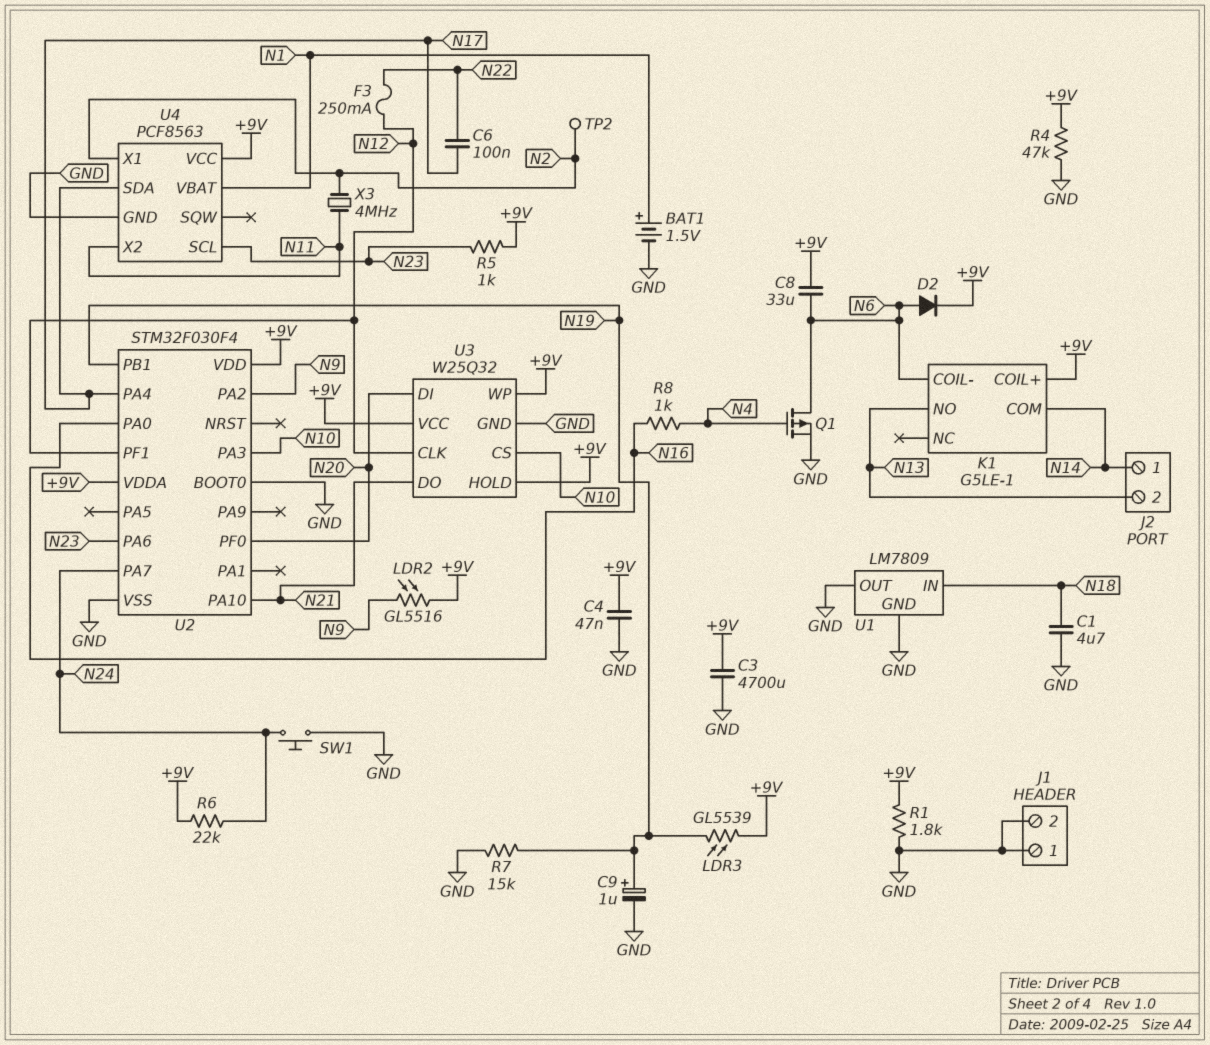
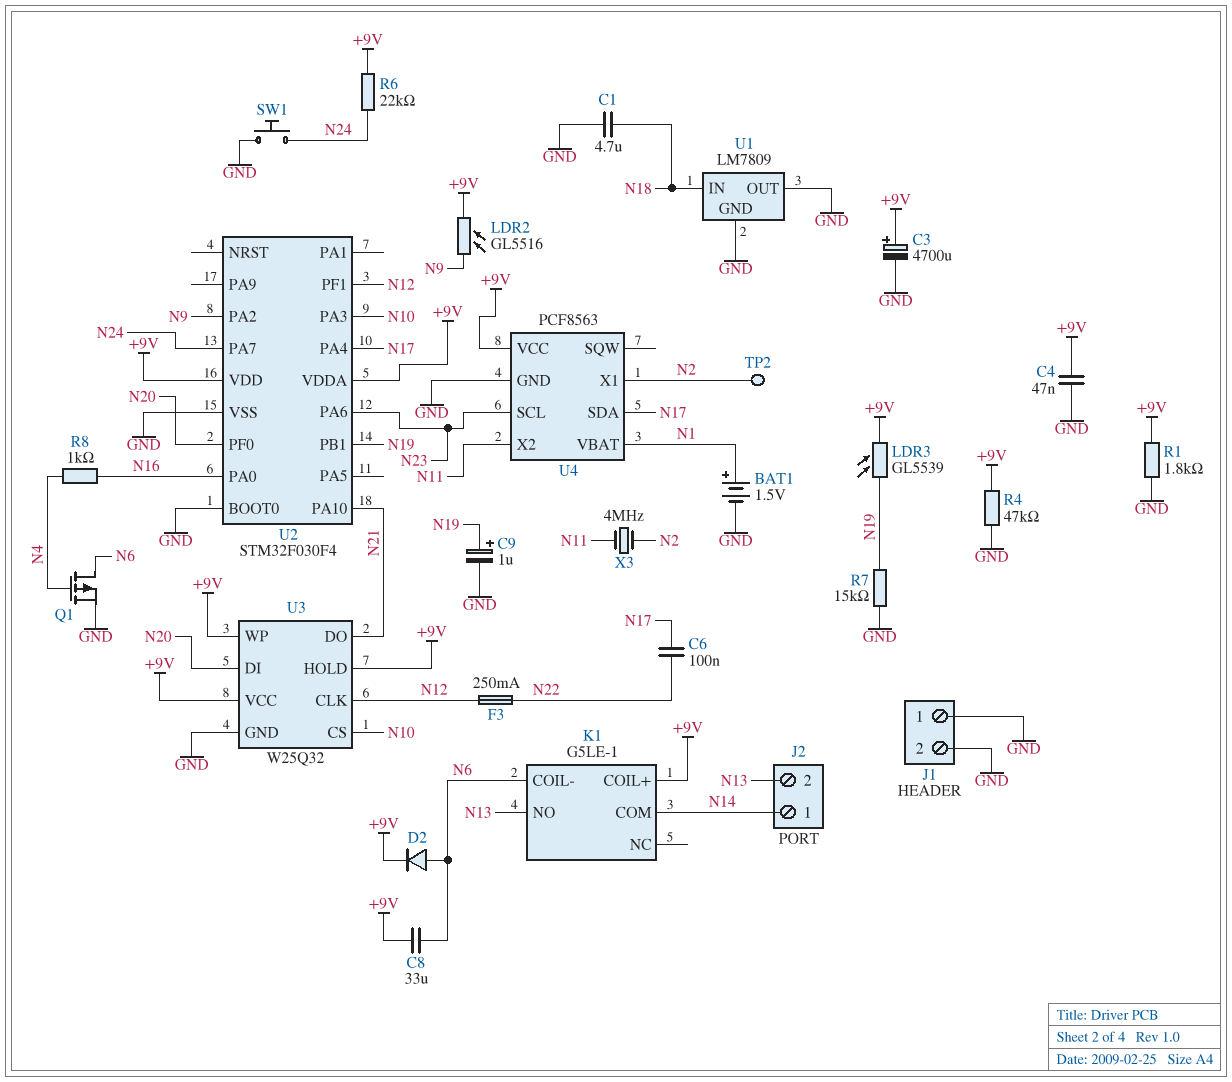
C3: 4700uF (+9V, GND) -> 4700uF (plus +9V, minus GND)
R5: 1k (+9V, N23) -> none

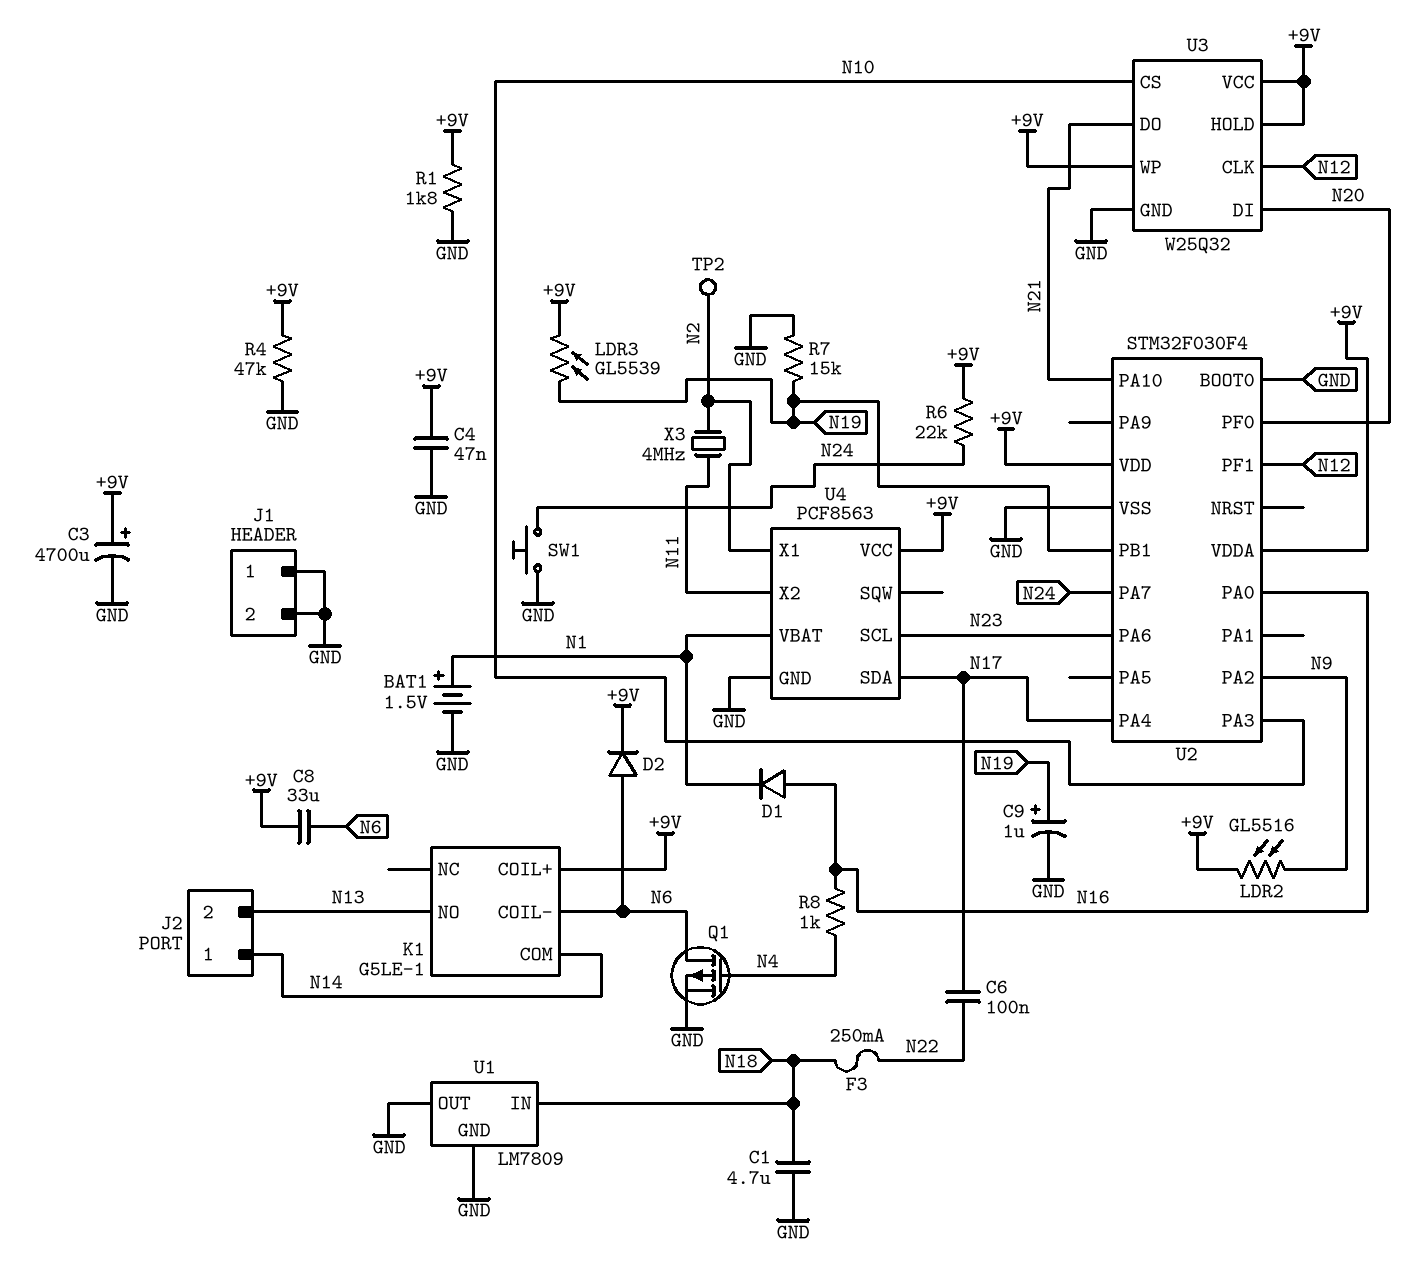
D1: none -> diode (A N16, K N1)
F3: 250mA (N12, N22) -> 250mA (N18, N22)

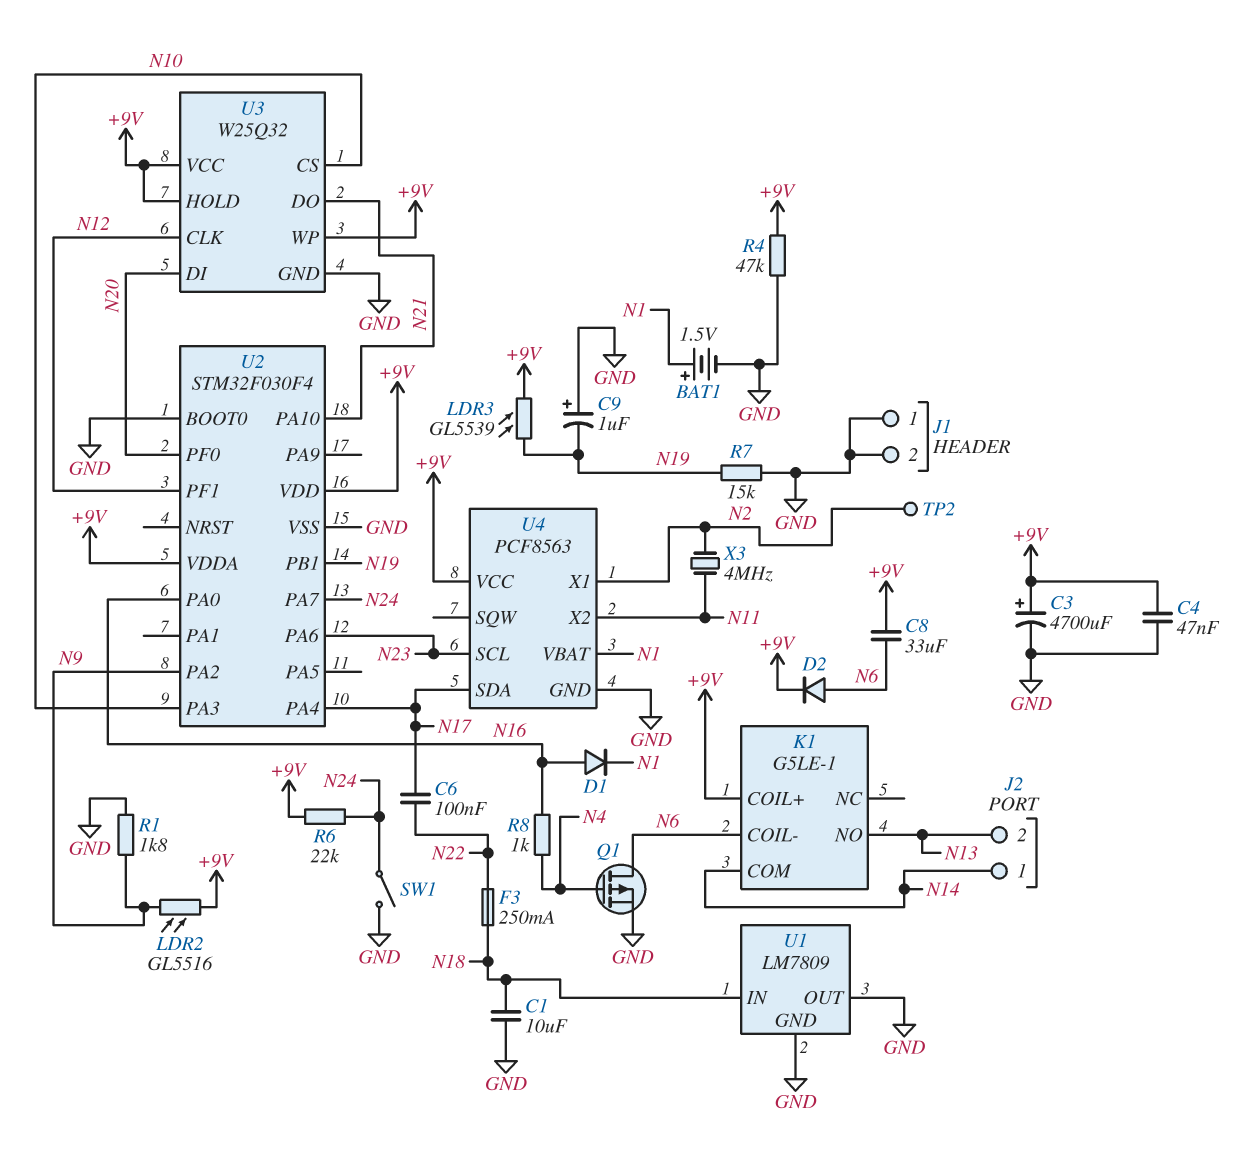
C1: 4.7uF (GND, N18) -> 10uF (GND, N18)
C9: 1uF (plus N19, minus GND) -> 1uF (plus GND, minus N19)
R1: 1.8k (+9V, GND) -> 1.8k (GND, N9)
SW1: button (GND, N24) -> switch (GND, N24)

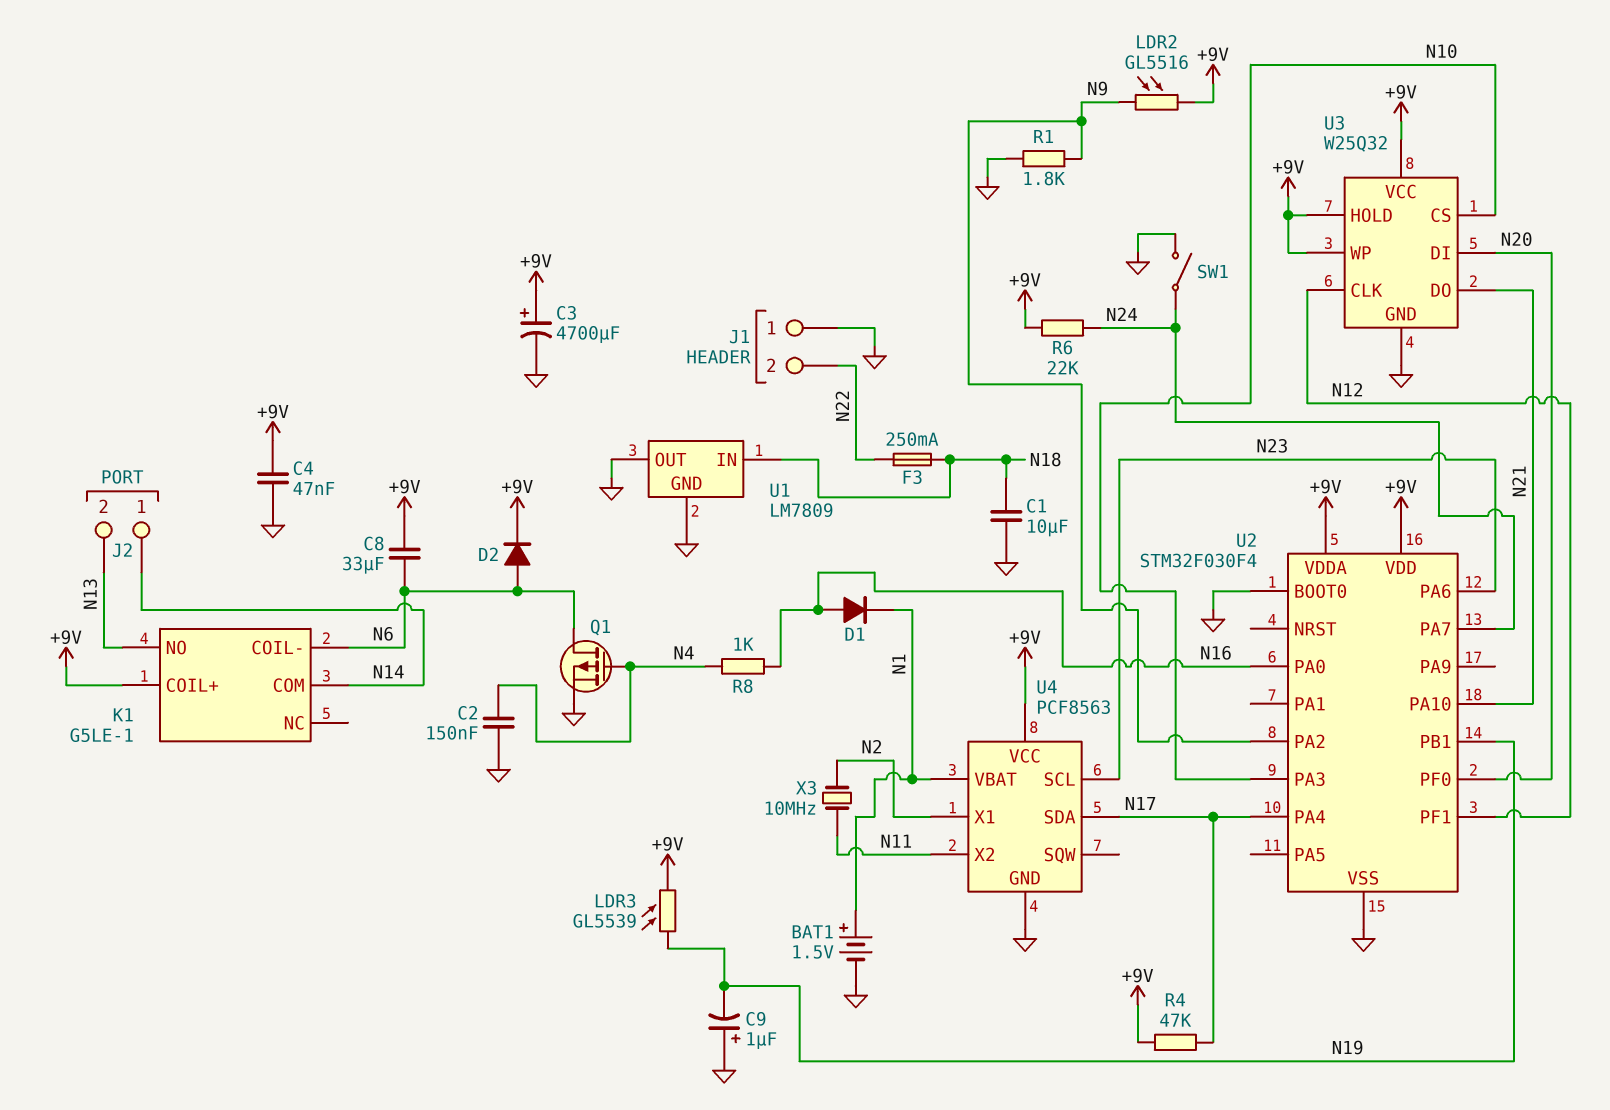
C2: none -> 150nF (GND, N4)
C6: 100nF (N17, N22) -> none
J1 pin 2: GND -> N22
R4: 47k (+9V, GND) -> 47k (+9V, N17)
R7: 15k (GND, N19) -> none
TP2: test point (N2) -> none
X3: 4MHz (N2, N11) -> 10MHz (N2, N11)

